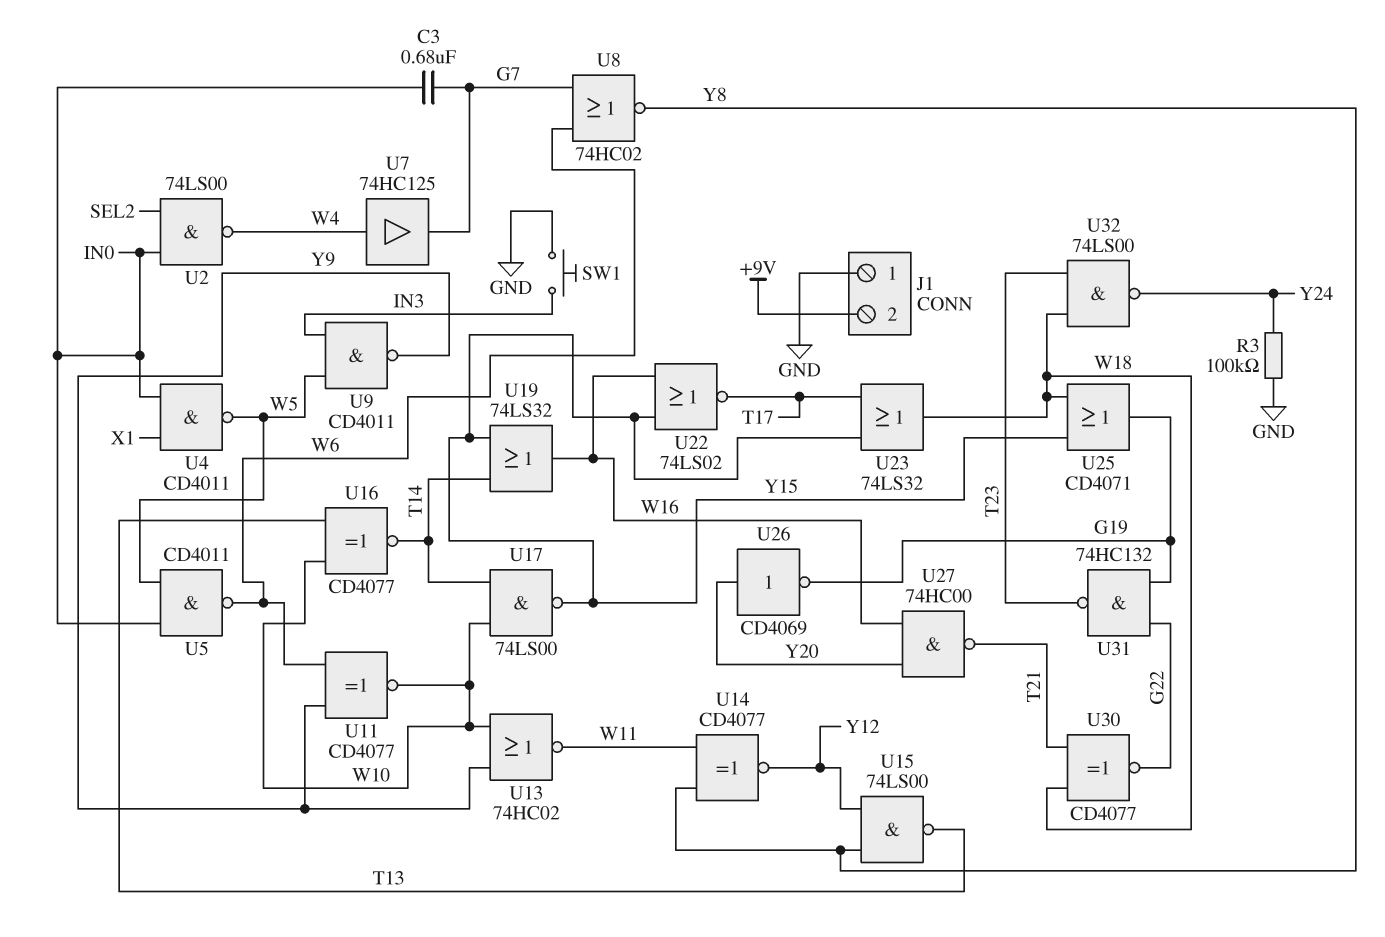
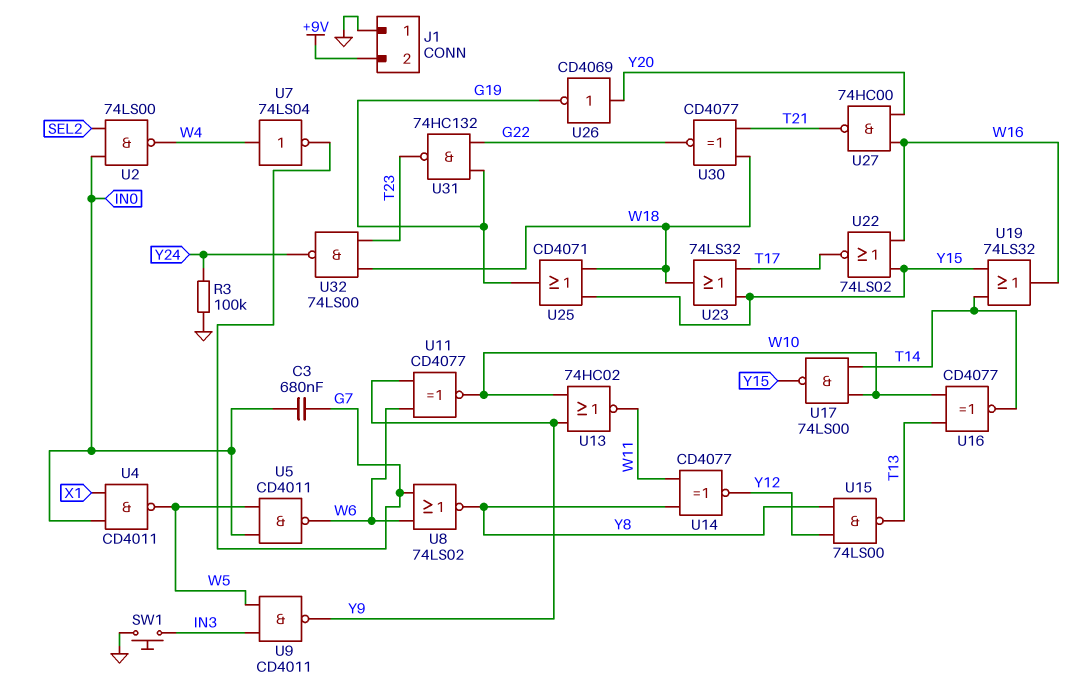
U7: buffer 74HC125 (in W4, out G7) -> NOT 74LS04 (in W4, out G7)
U8: NOR 74HC02 (in G7, in W6, out Y8) -> NOR 74LS02 (in G7, in W6, out Y8)

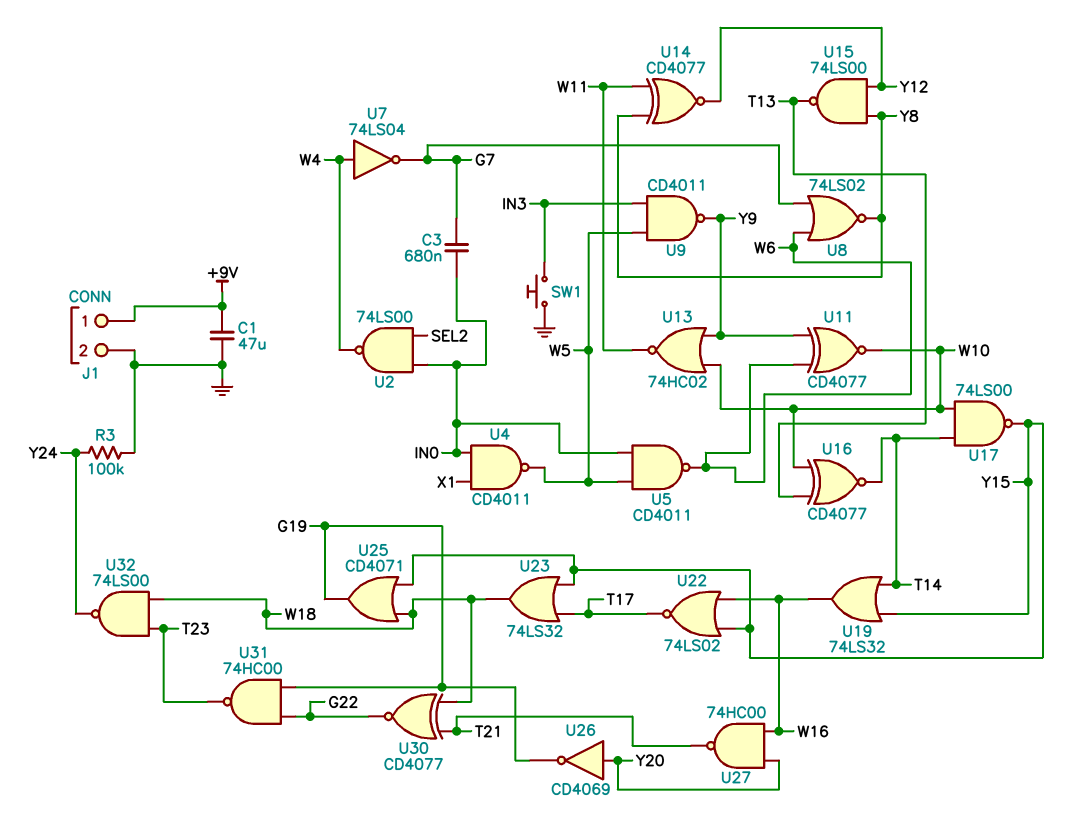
C1: none -> 47uF (+9V, GND)
J1 pin 1: GND -> +9V
J1 pin 2: +9V -> GND
U31: NAND 74HC132 (in G19, in G22, out T23) -> NAND 74HC00 (in G19, in G22, out T23)

